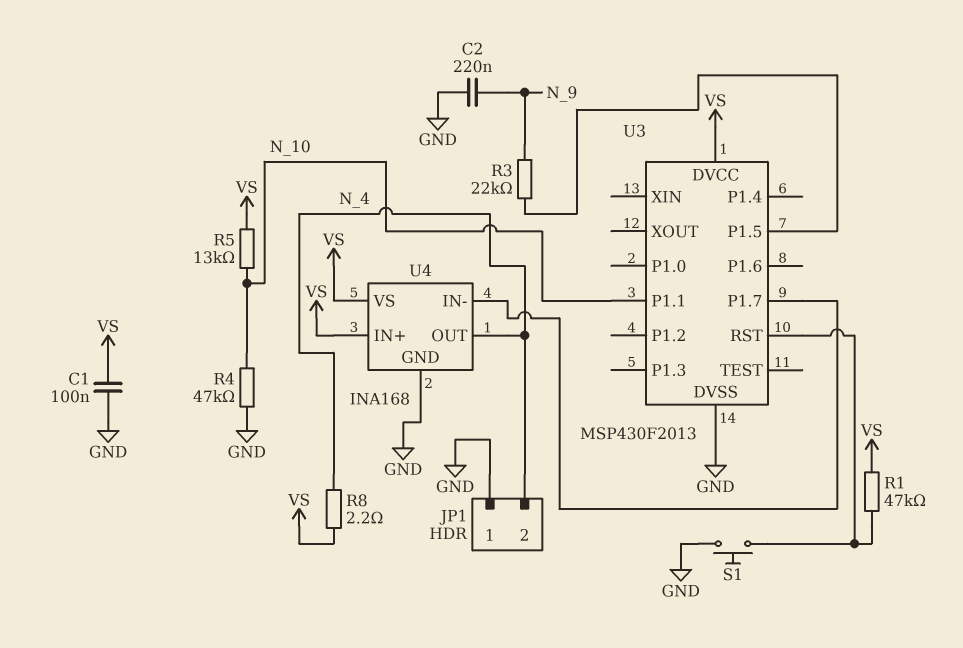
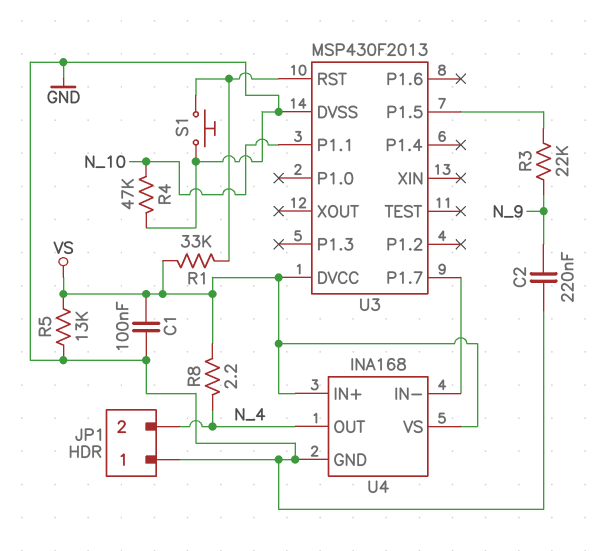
R1: 47k (U3/RST, VS) -> 33k (U3/RST, VS)
R5: 13k (N_10, VS) -> 13k (GND, VS)

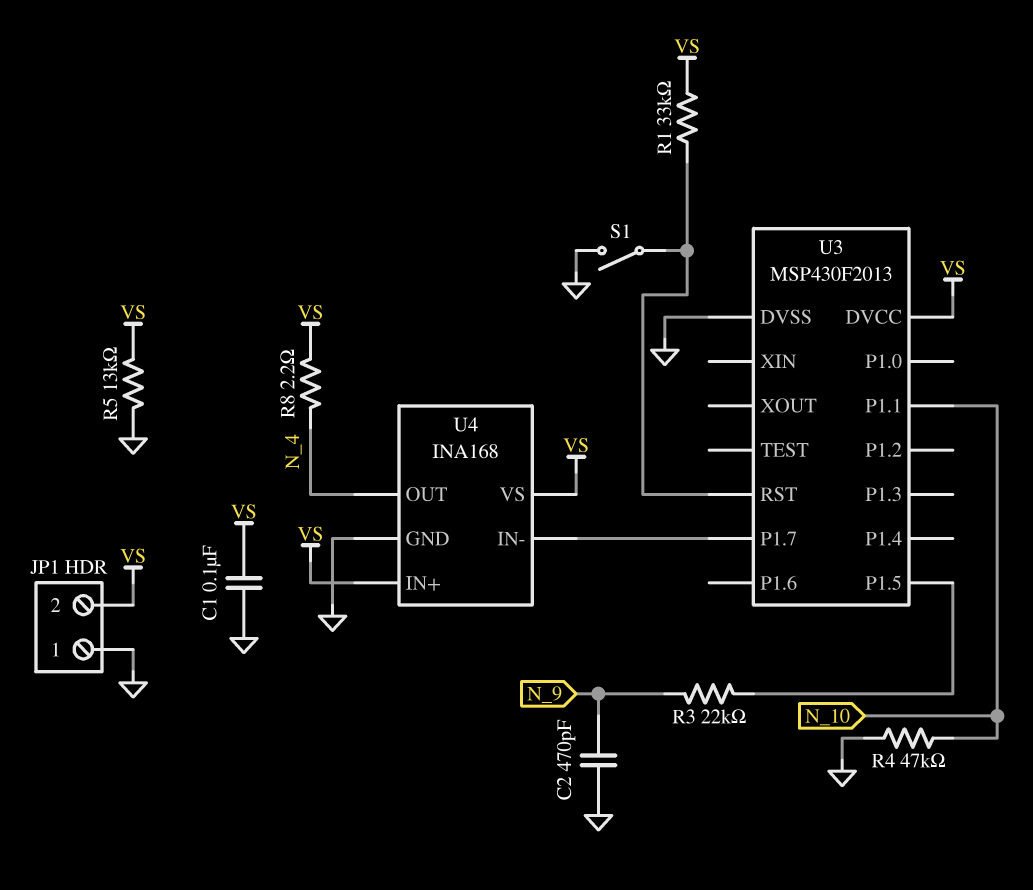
C2: 220nF (GND, N_9) -> 470pF (GND, N_9)
JP1 pin 2: N_4 -> VS
S1: button (GND, U3/RST) -> switch (GND, U3/RST)

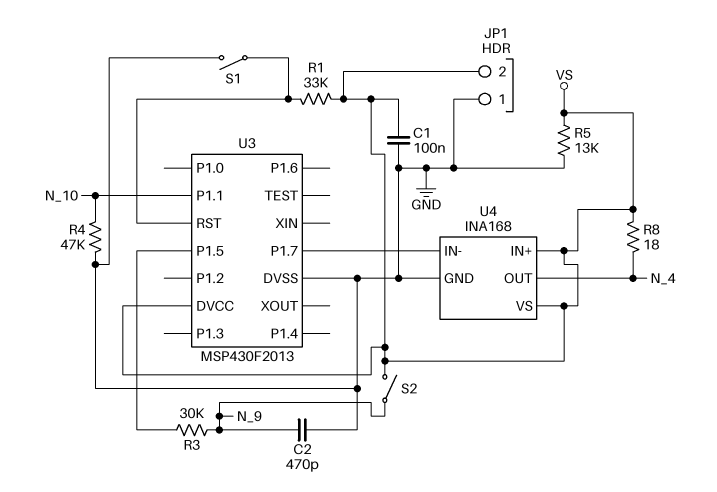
R3: 22k (N_9, U3/P1.5) -> 30k (N_9, U3/P1.5)
R8: 2.2 (N_4, VS) -> 18 (N_4, VS)
S2: none -> switch (N_9, VS)

